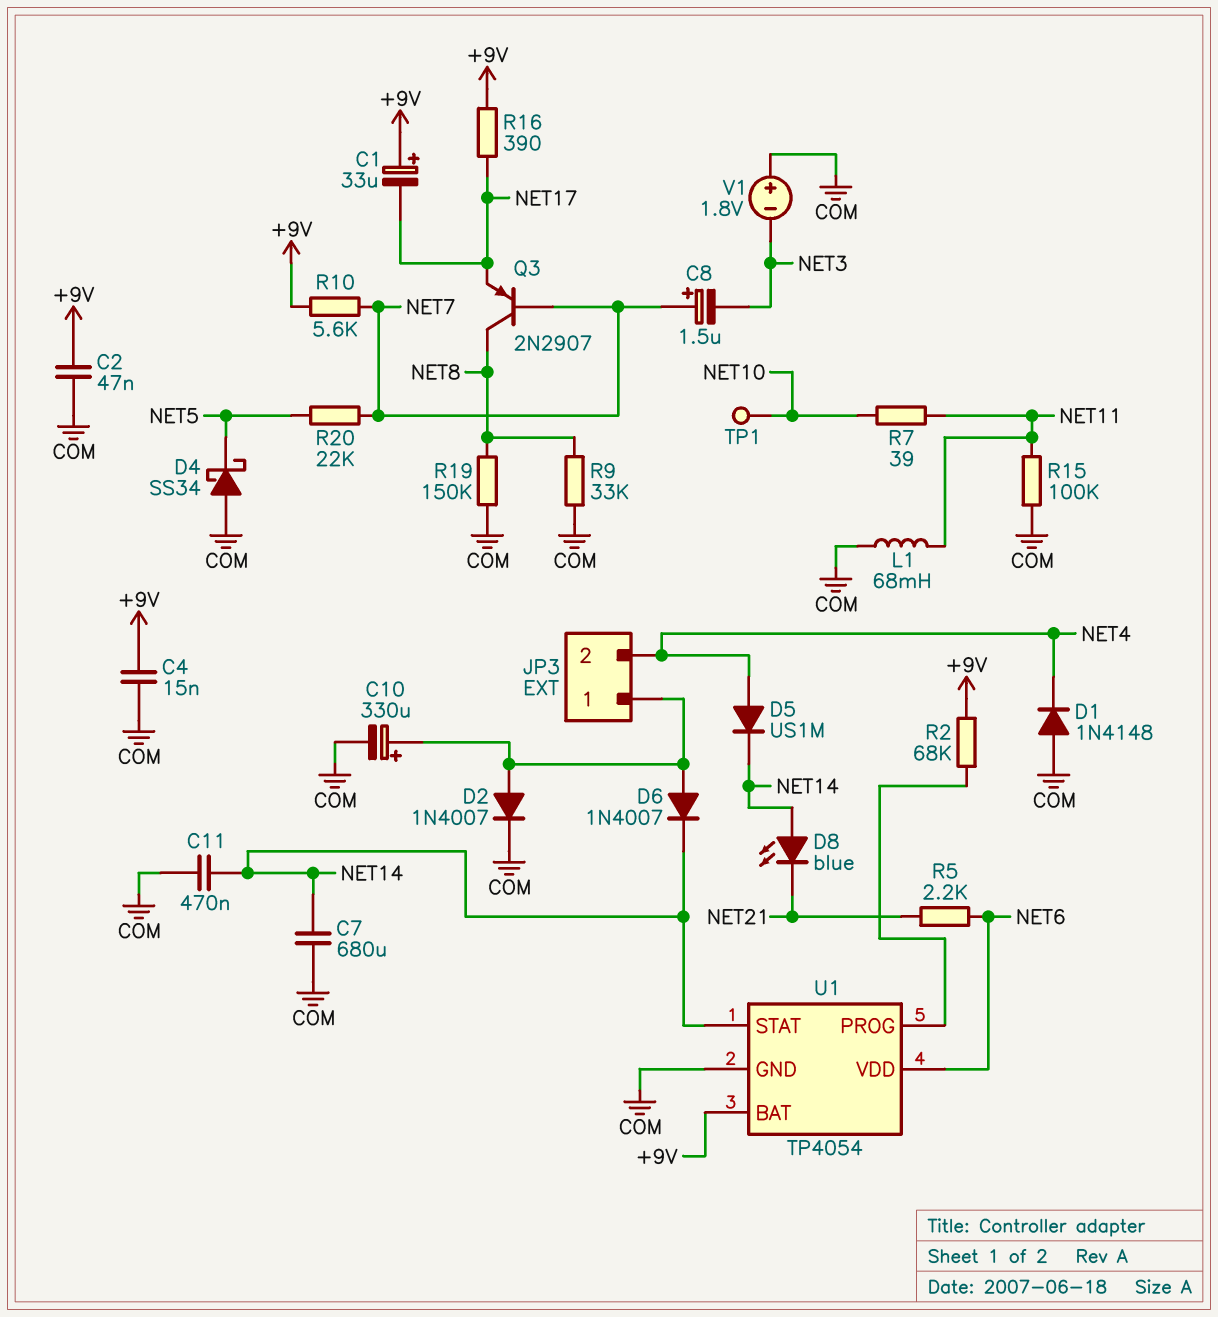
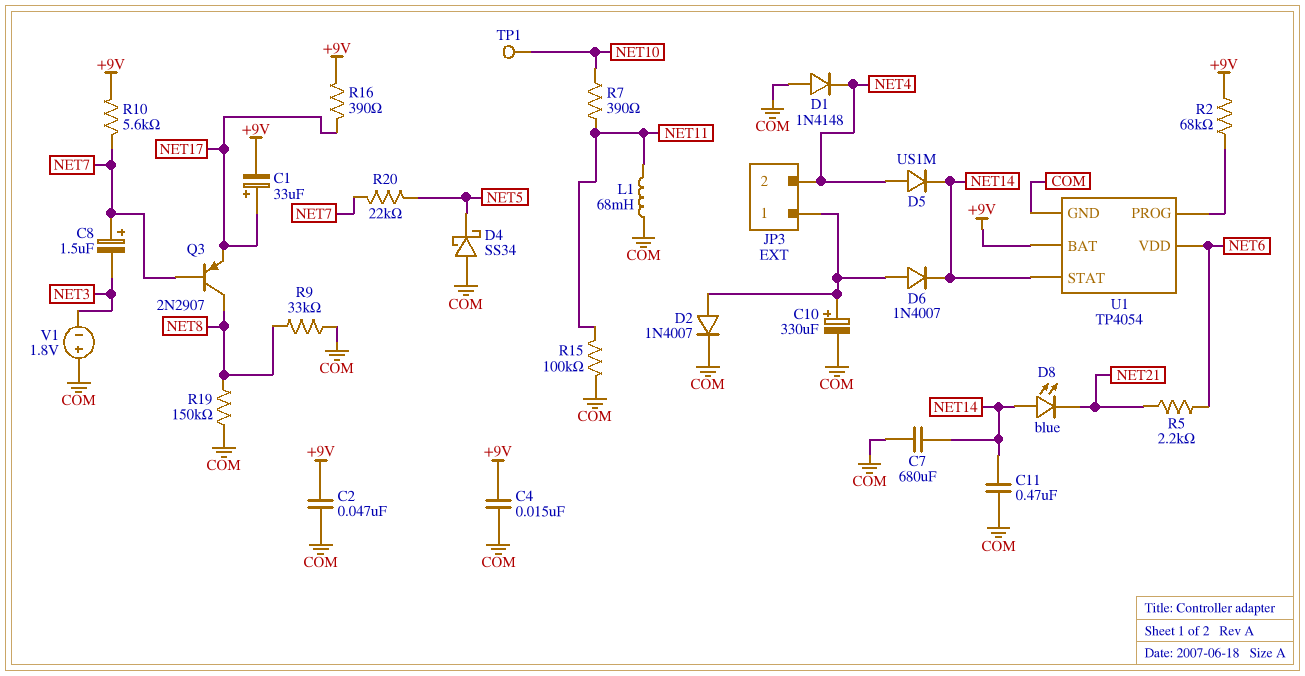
C1: 33uF (plus +9V, minus NET17) -> 33uF (plus NET17, minus +9V)
R7: 39 (NET10, NET11) -> 390 (NET10, NET11)

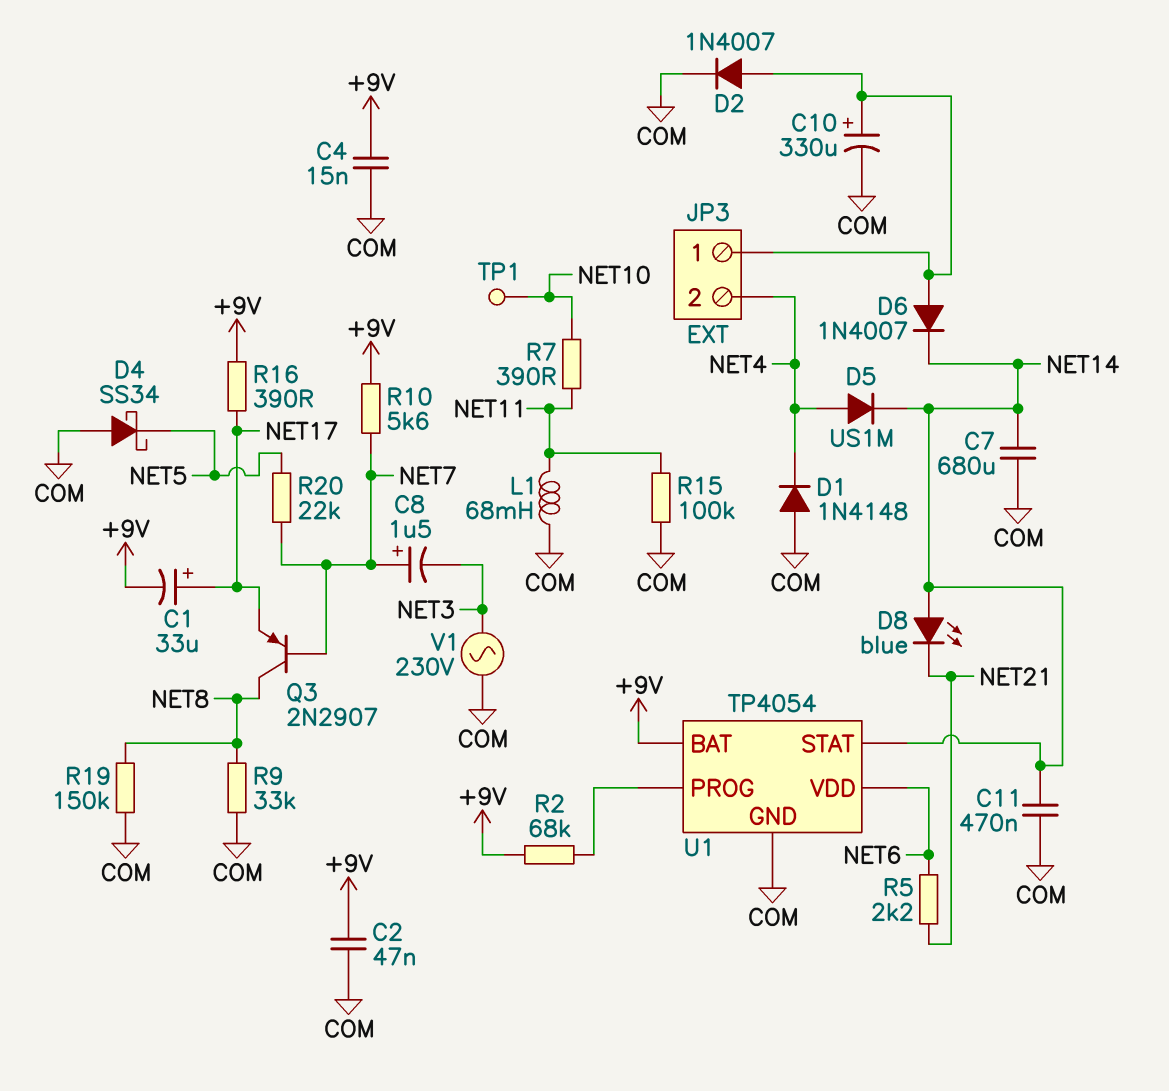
V1: 1.8V (plus COM, minus NET3) -> AC 230V (COM, NET3)

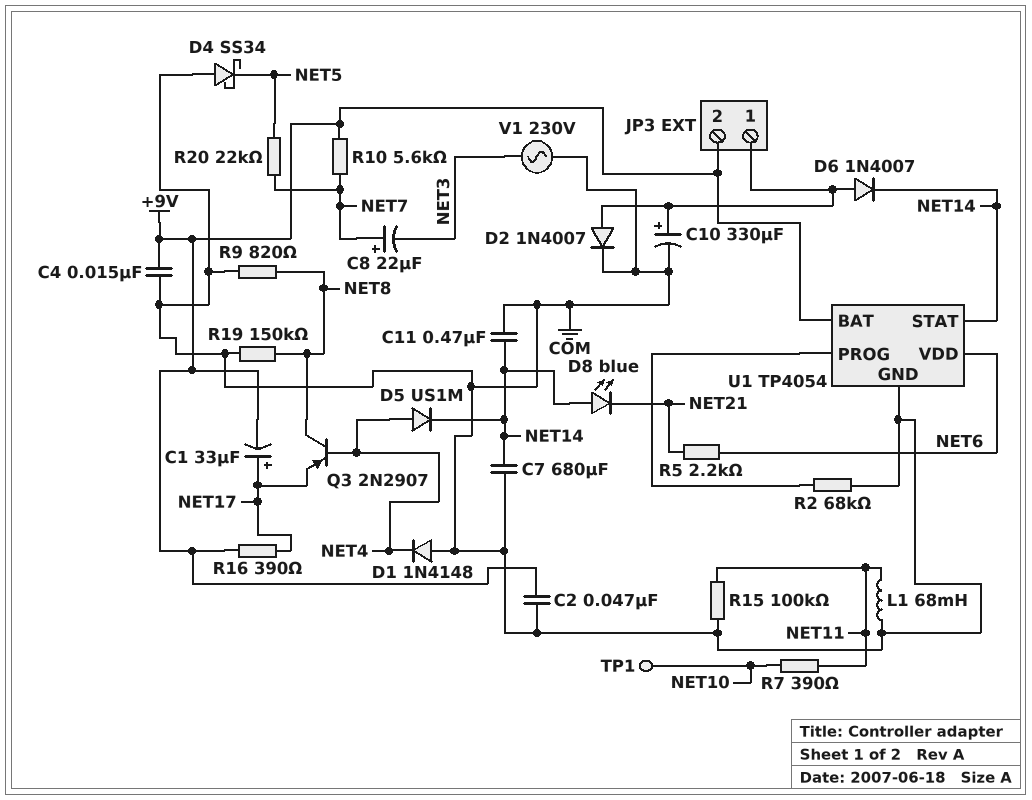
C8: 1.5uF (plus NET7, minus NET3) -> 22uF (plus NET7, minus NET3)
JP3 pin 2: NET4 -> +9V
Q3: PNP 2N2907 (B NET7, C NET8, E NET17) -> PNP 2N2907 (B NET4, C NET8, E NET17)
R2: 68k (+9V, U1/PROG) -> 68k (COM, U1/PROG)
R9: 33k (COM, NET8) -> 820 (COM, NET8)

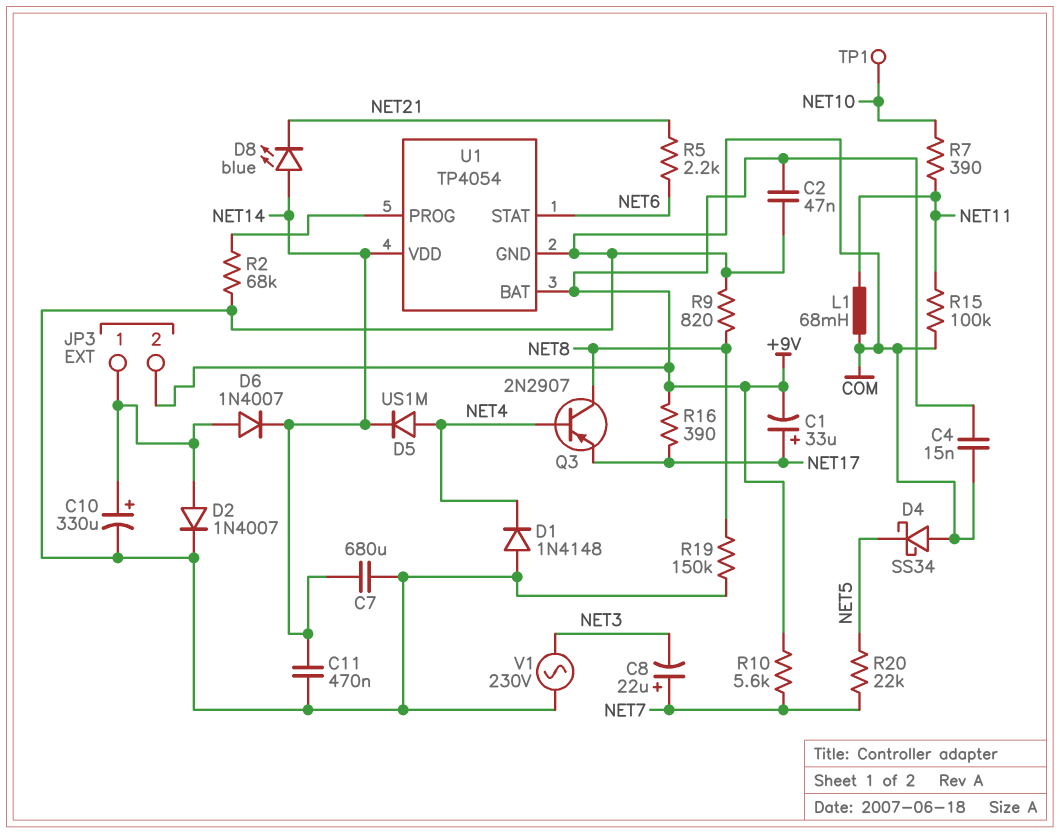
U1 pin STAT: NET14 -> NET6
U1 pin VDD: NET6 -> NET14

